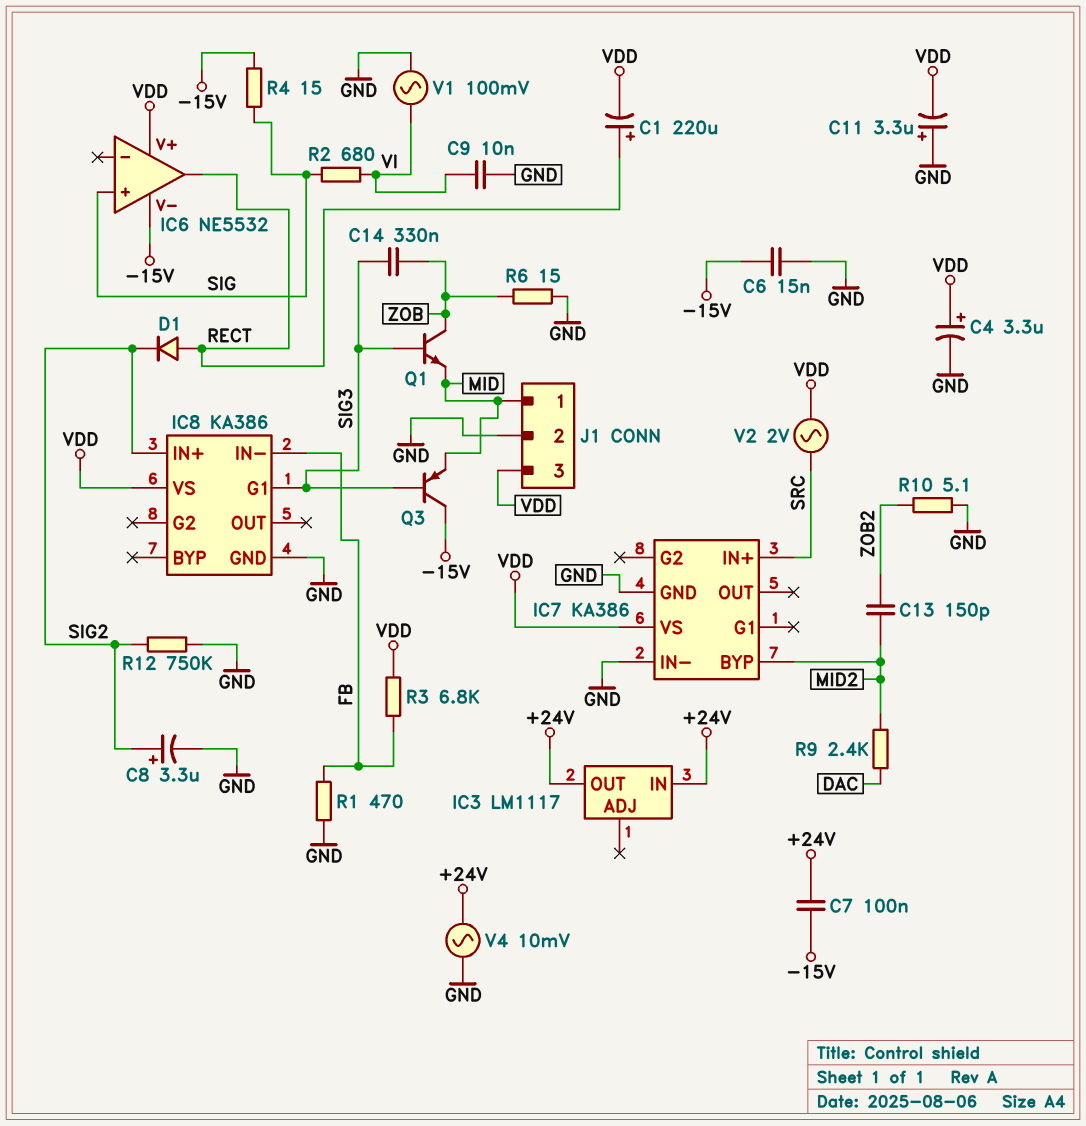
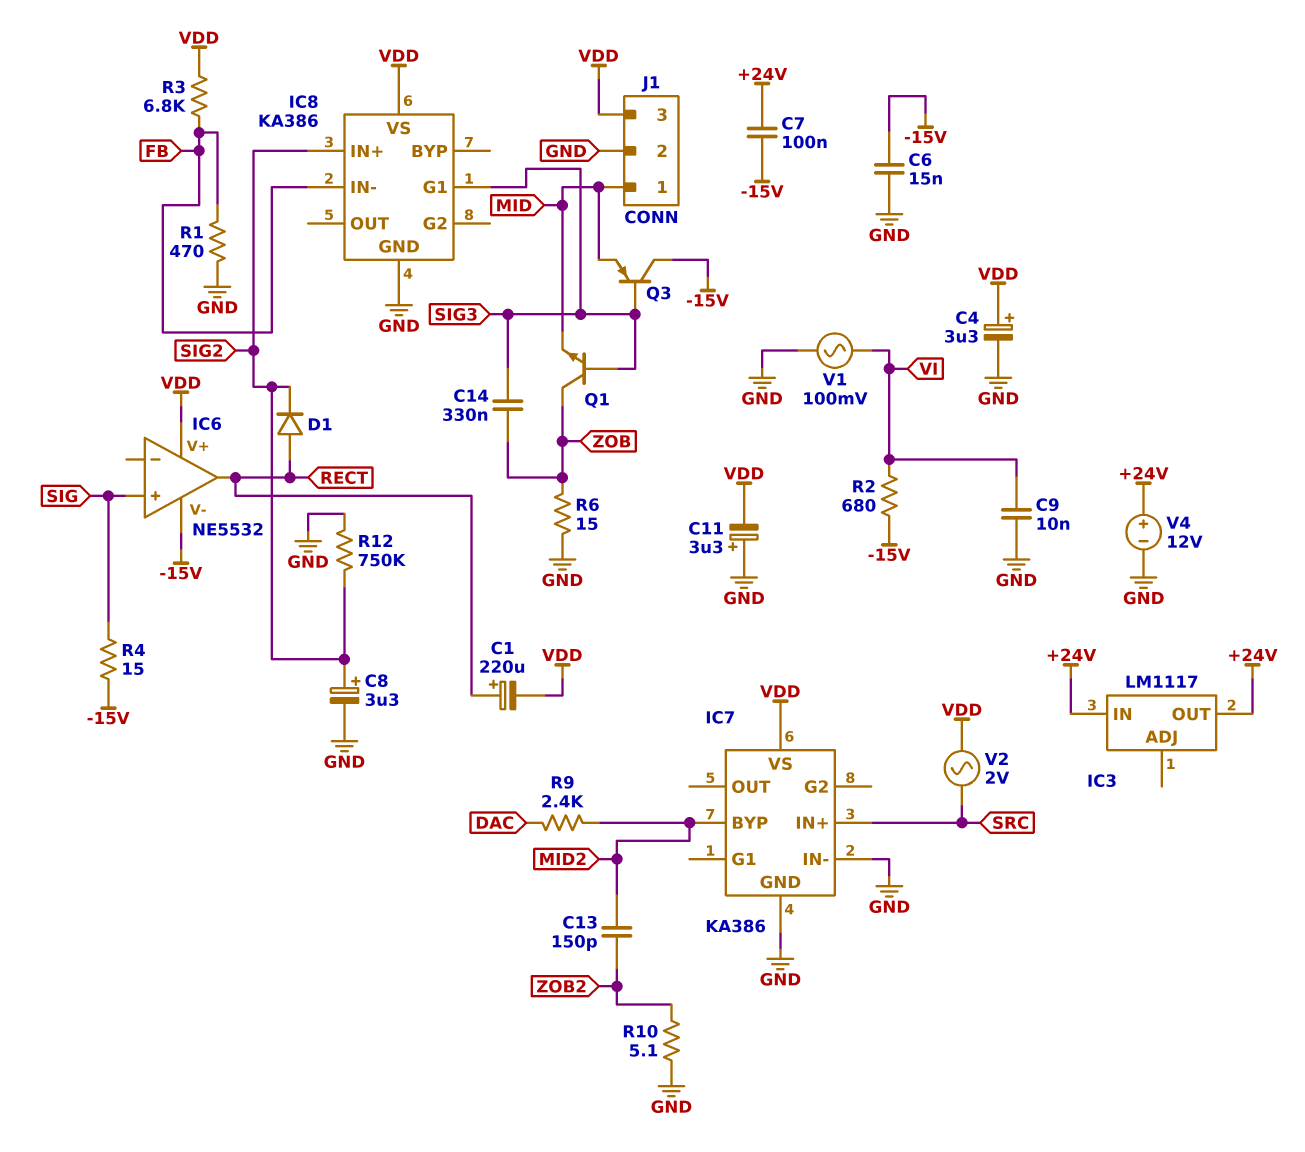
R2: 680 (SIG, VI) -> 680 (-15V, VI)
V4: AC 10mV (+24V, GND) -> 12V (plus +24V, minus GND)

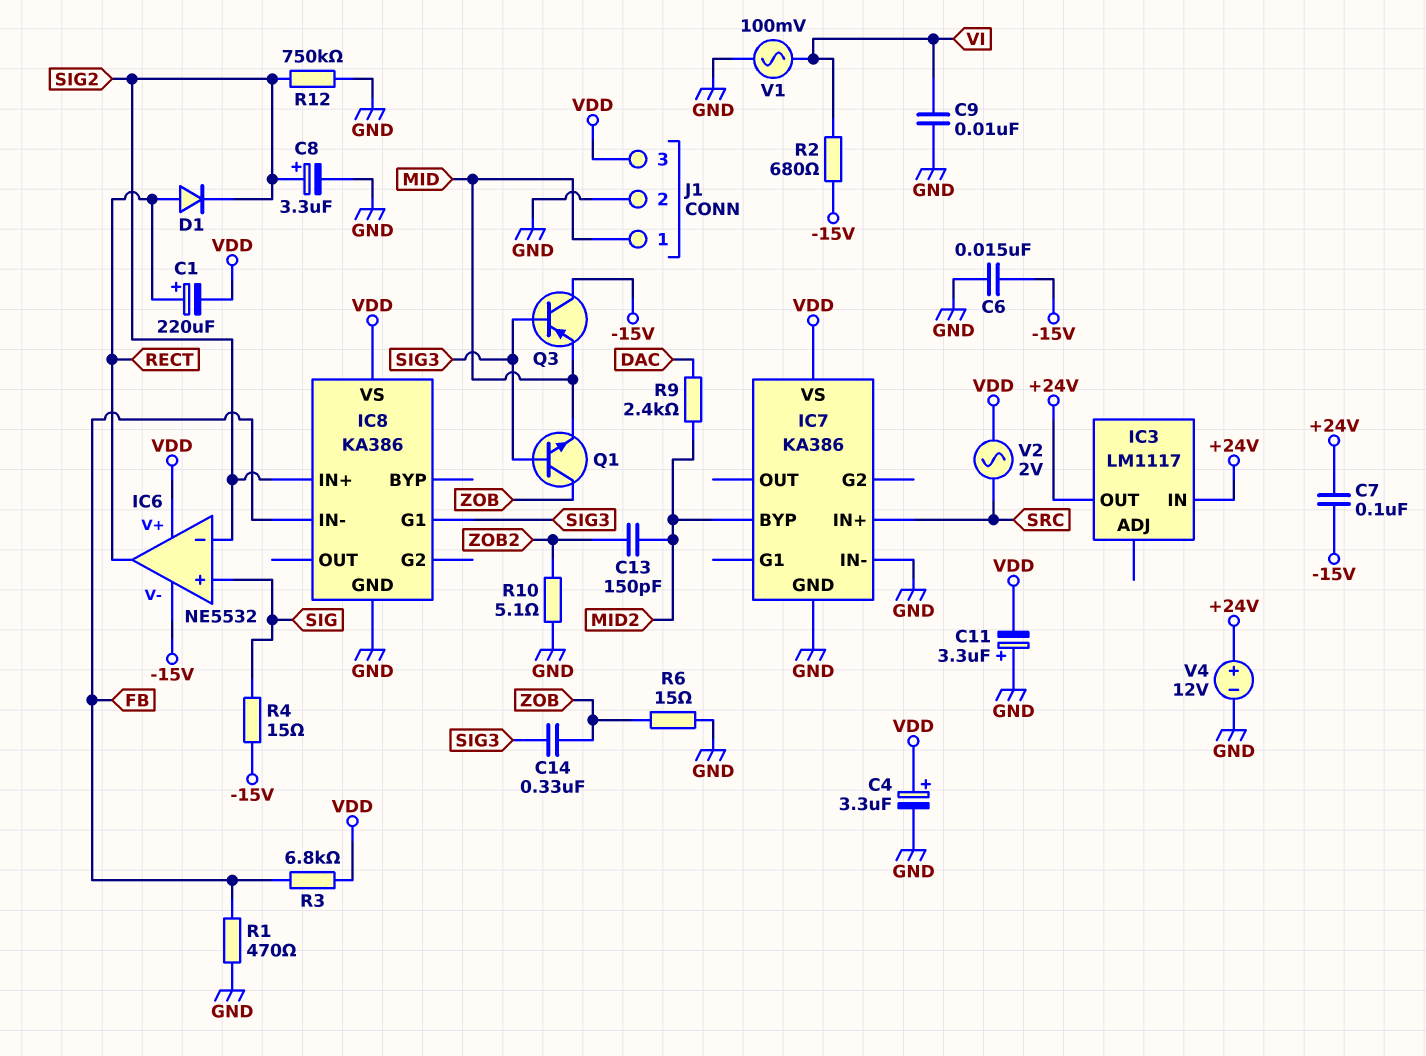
IC6 pin in-: none -> SIG2

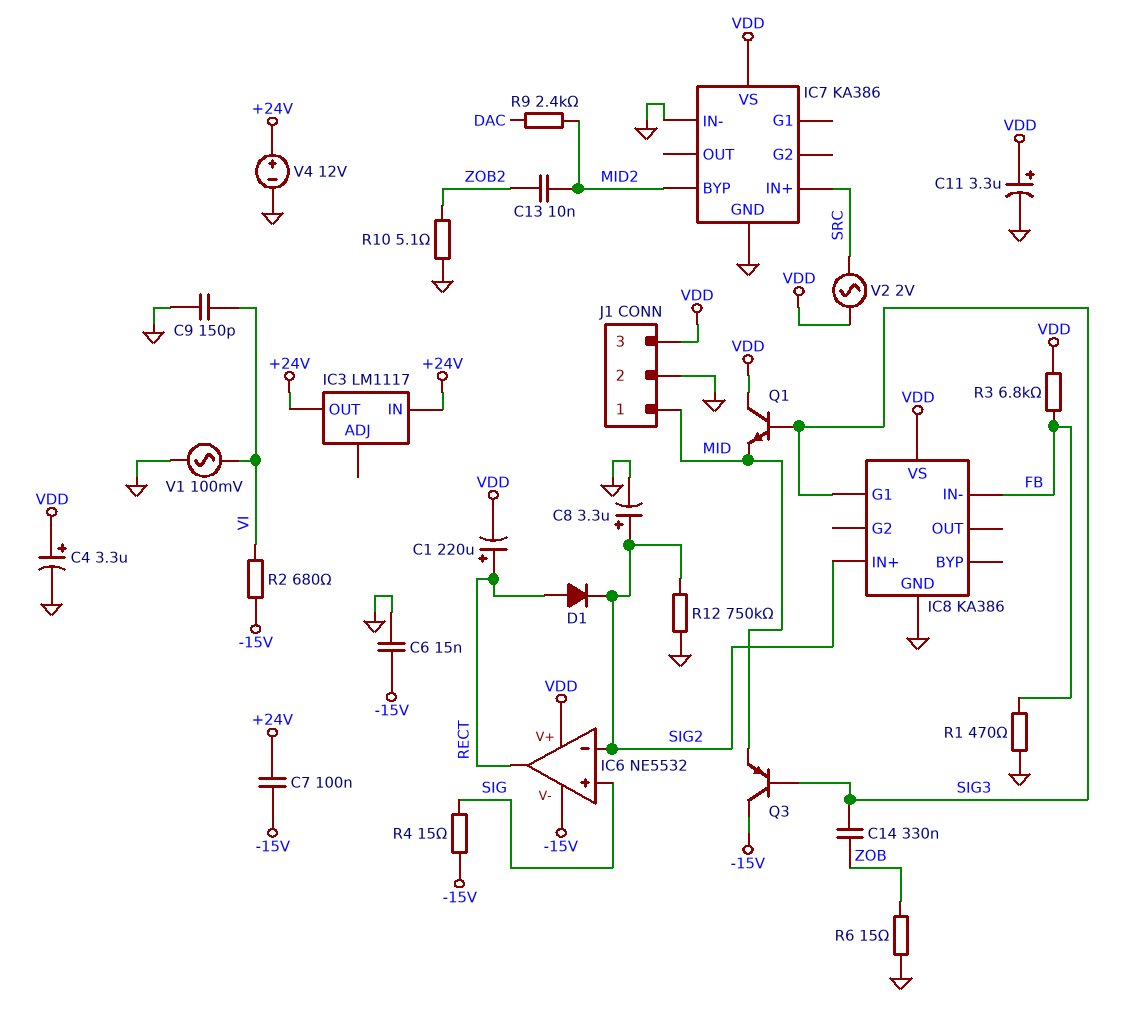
C9: 10nF (GND, VI) -> 150pF (GND, VI)
C11: 3.3uF (plus GND, minus VDD) -> 3.3uF (plus VDD, minus GND)
C13: 150pF (MID2, ZOB2) -> 10nF (MID2, ZOB2)
Q1: NPN (B SIG3, C ZOB, E MID) -> NPN (B SIG3, C VDD, E MID)

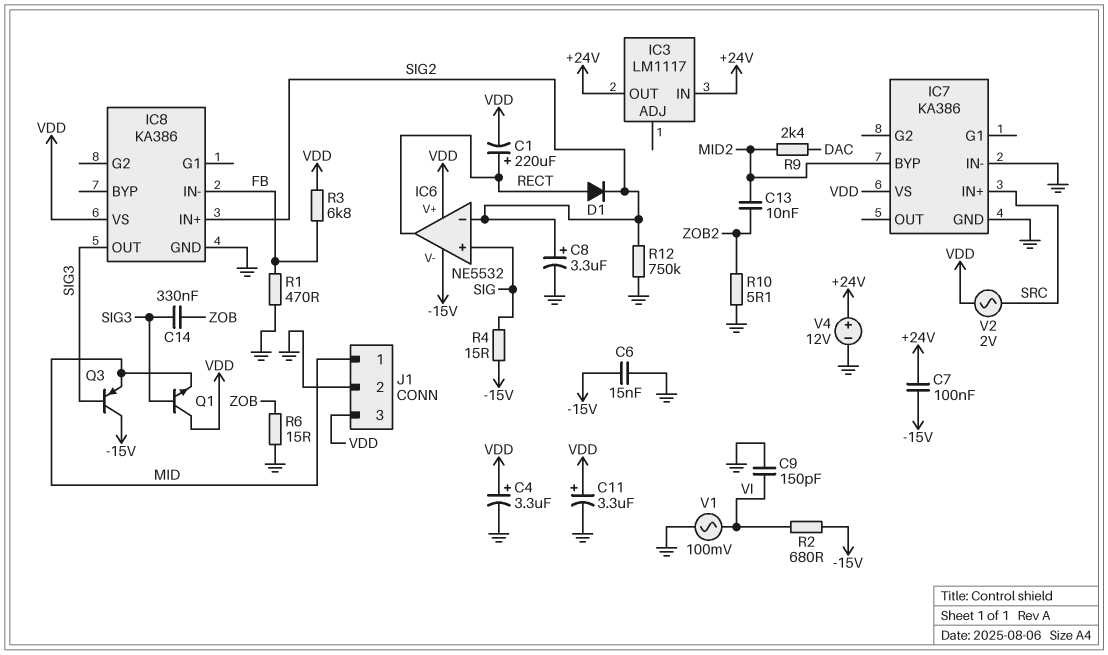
IC8 pin G1: SIG3 -> none
IC8 pin OUT: none -> SIG3

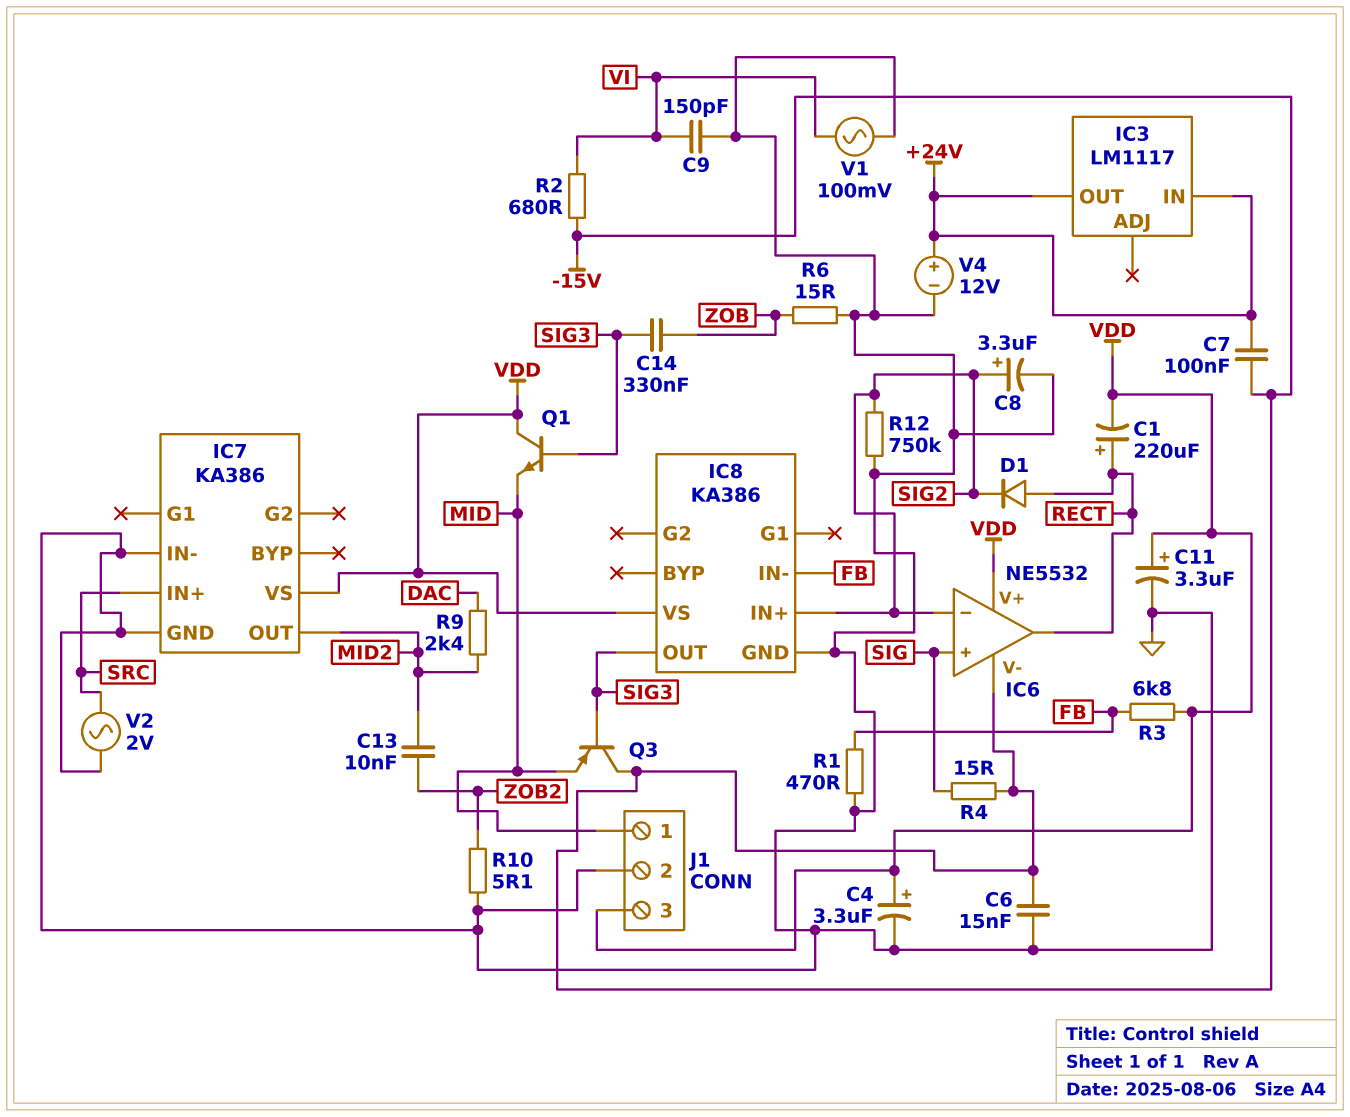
IC7 pin BYP: MID2 -> none
IC7 pin OUT: none -> MID2
V2: AC 2V (SRC, VDD) -> AC 2V (GND, SRC)

